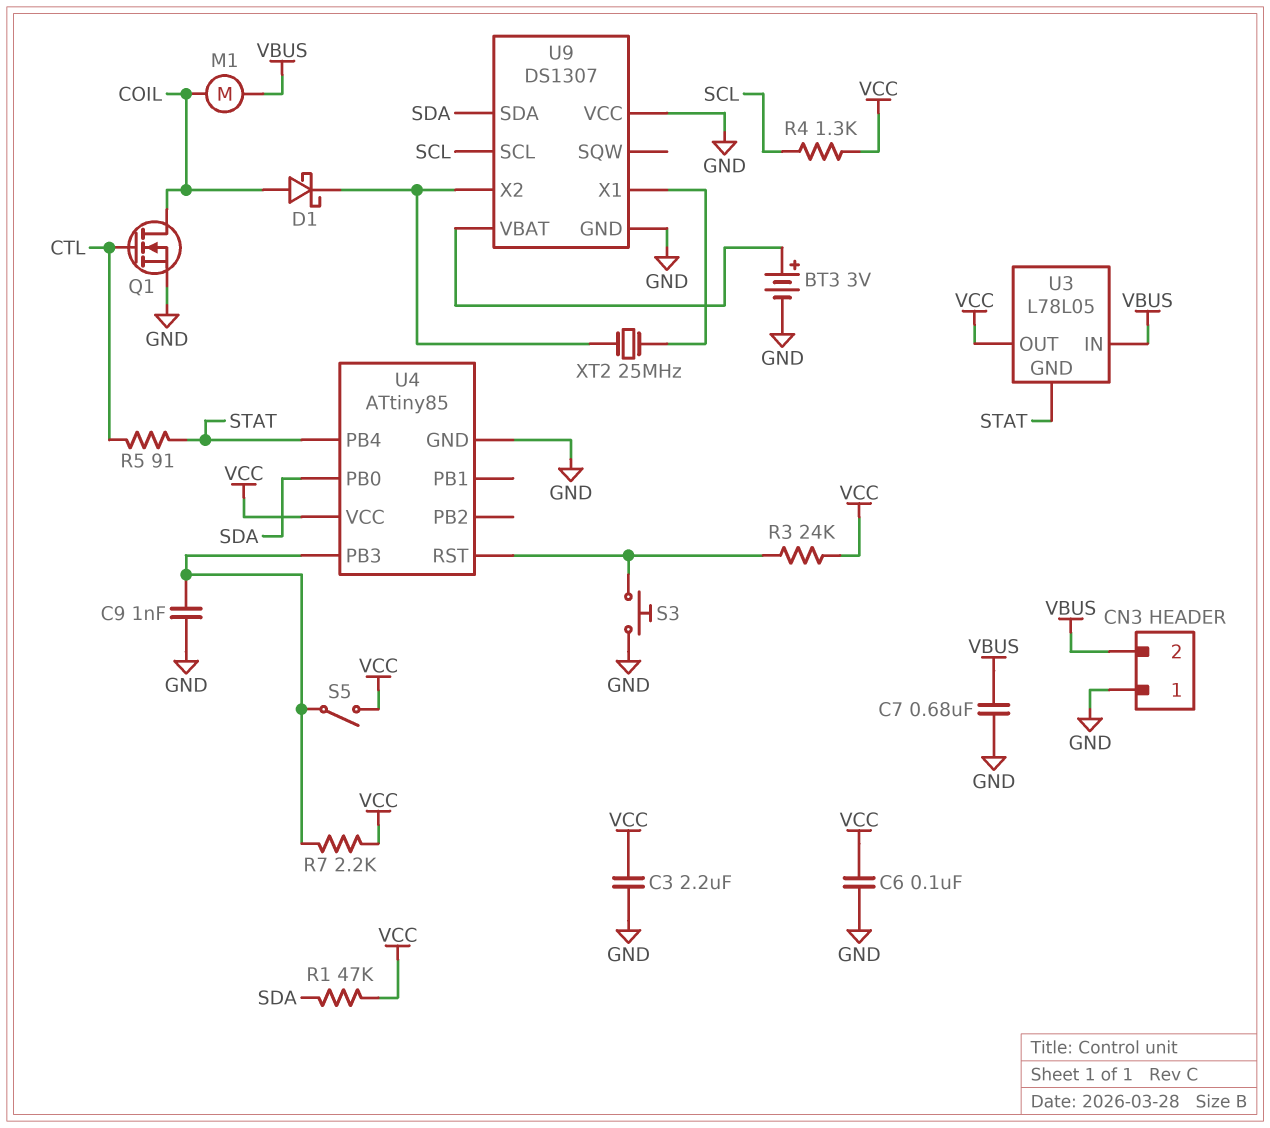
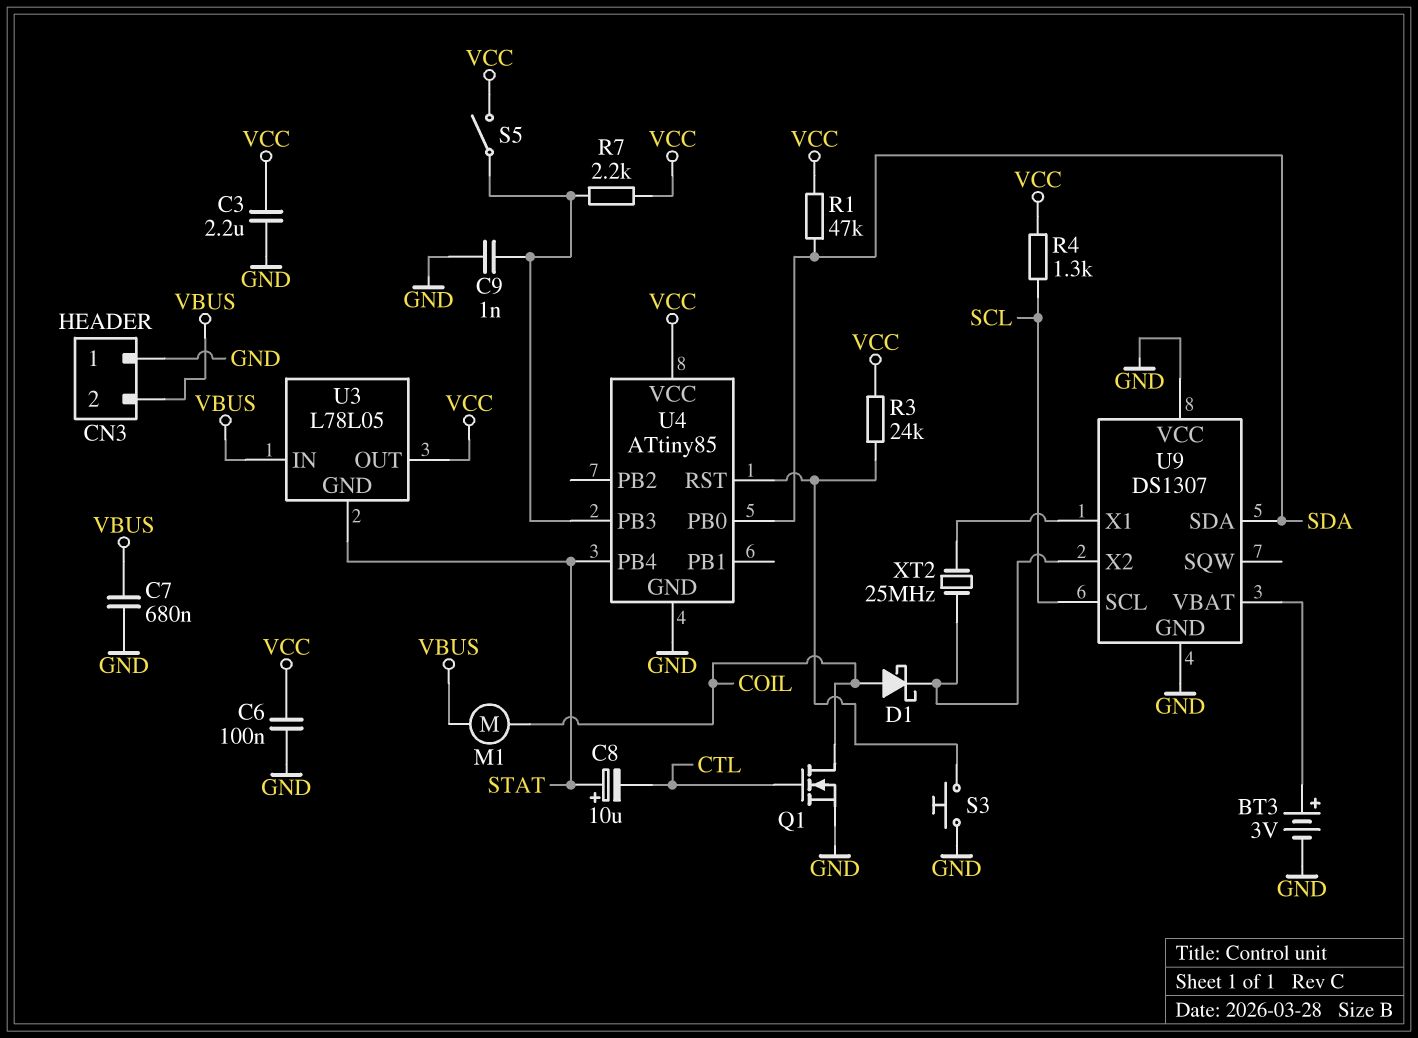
C8: none -> 10uF (plus STAT, minus CTL)
R5: 91 (CTL, STAT) -> none

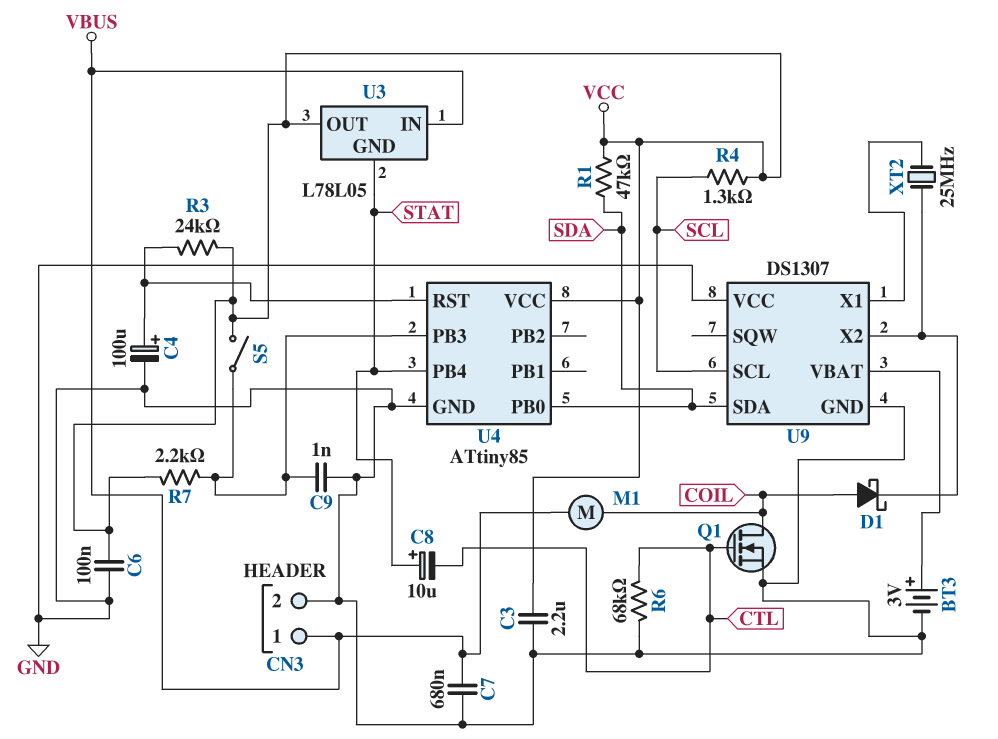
C4: none -> 100uF (plus U4/RST, minus GND)
CN3 pin 1: GND -> VBUS
CN3 pin 2: VBUS -> GND
R6: none -> 68k (CTL, GND)
S3: button (GND, U4/RST) -> none

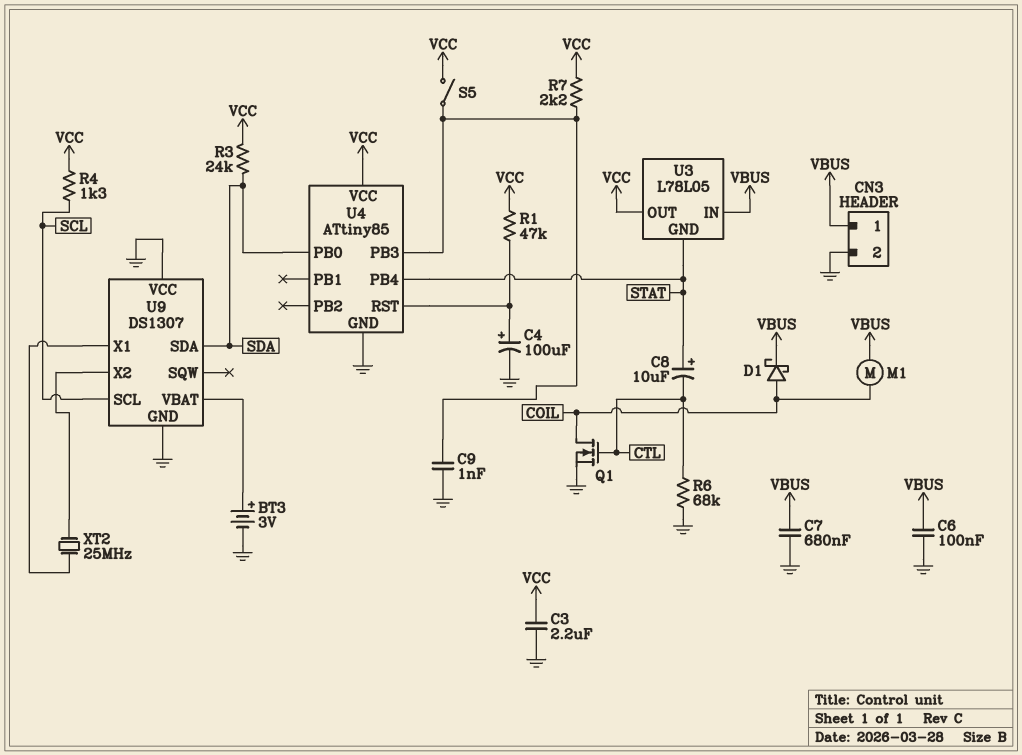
C6: 100nF (GND, VCC) -> 100nF (GND, VBUS)
D1: schottky (A COIL, K U9/X2) -> schottky (A COIL, K VBUS)
R1: 47k (SDA, VCC) -> 47k (U4/RST, VCC)
R3: 24k (U4/RST, VCC) -> 24k (SDA, VCC)

